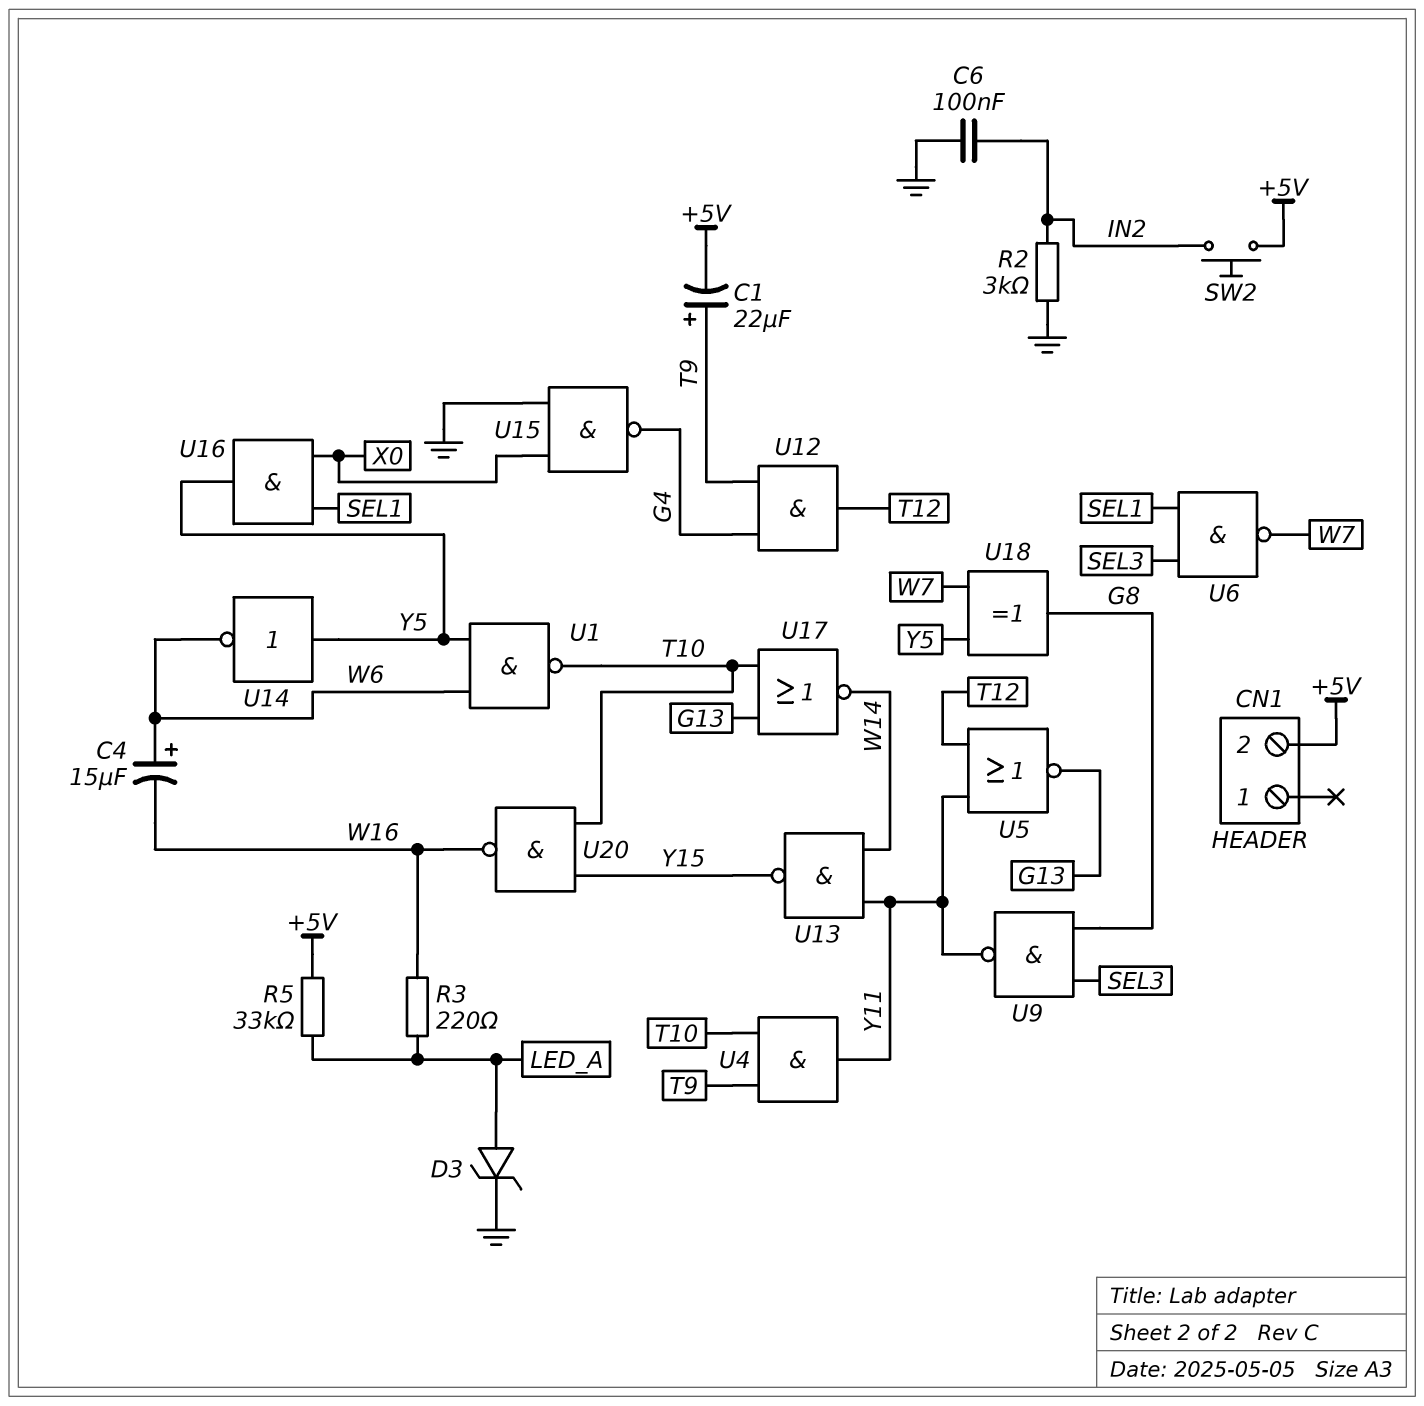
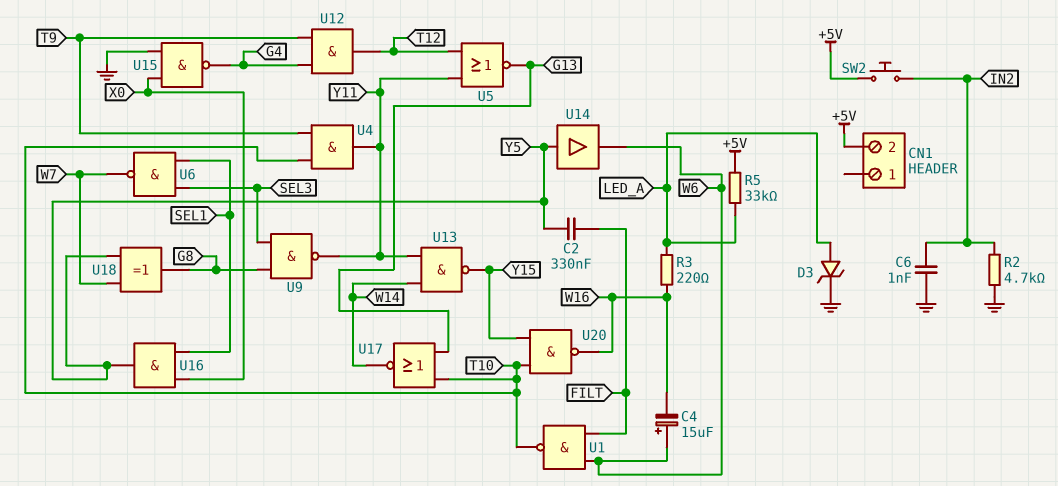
C1: 22uF (plus T9, minus +5V) -> none
C2: none -> 330nF (FILT, Y5)
C6: 100nF (GND, IN2) -> 1nF (GND, IN2)
R2: 3k (GND, IN2) -> 4.7k (GND, IN2)
U1: NAND (in W6, in Y5, out T10) -> NAND (in FILT, in W6, out T10)
U14: NOT (in Y5, out W6) -> buffer (in Y5, out W6)

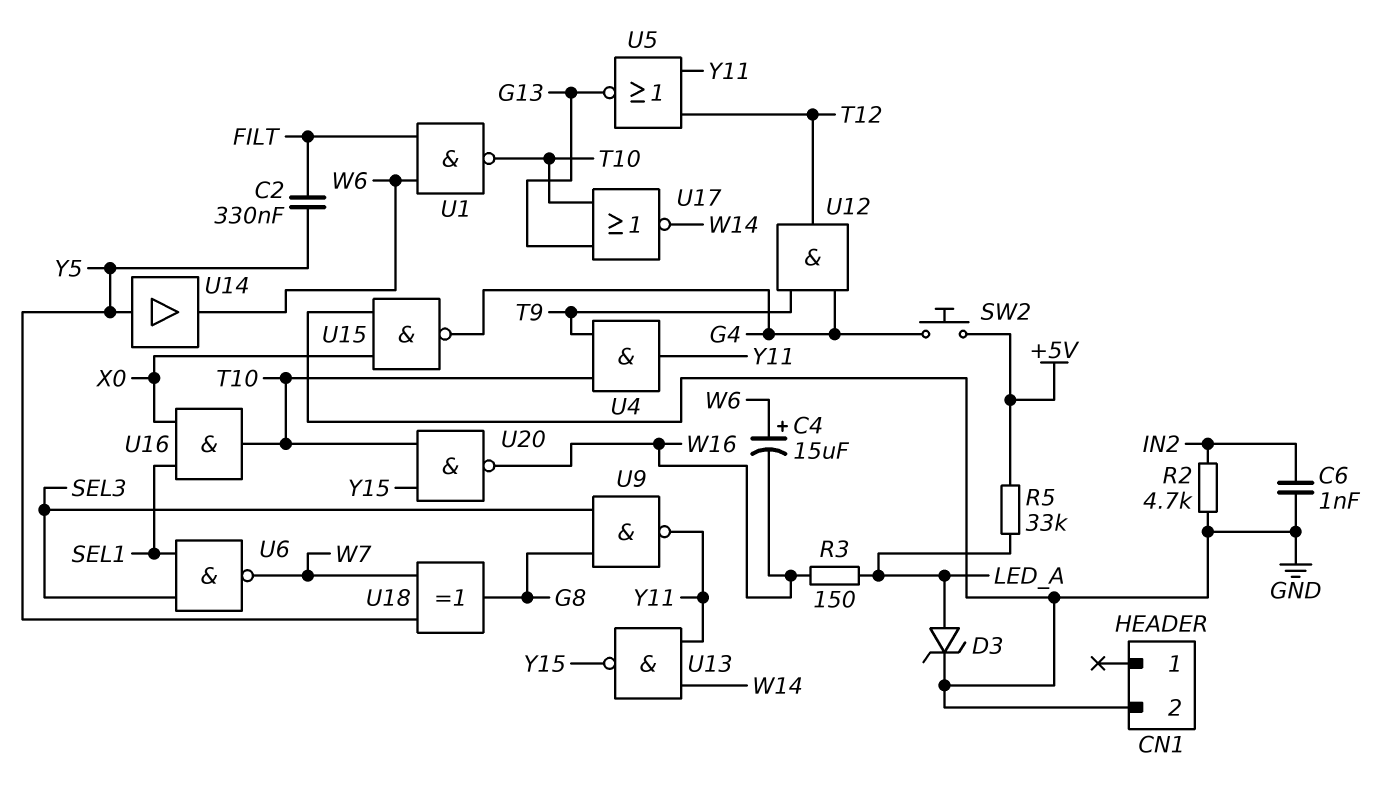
CN1 pin 2: +5V -> GND
R3: 220 (LED_A, W16) -> 150 (LED_A, W16)
SW2: button (+5V, IN2) -> button (+5V, G4)
U16: AND (in SEL1, in X0, out Y5) -> AND (in SEL1, in X0, out T10)

